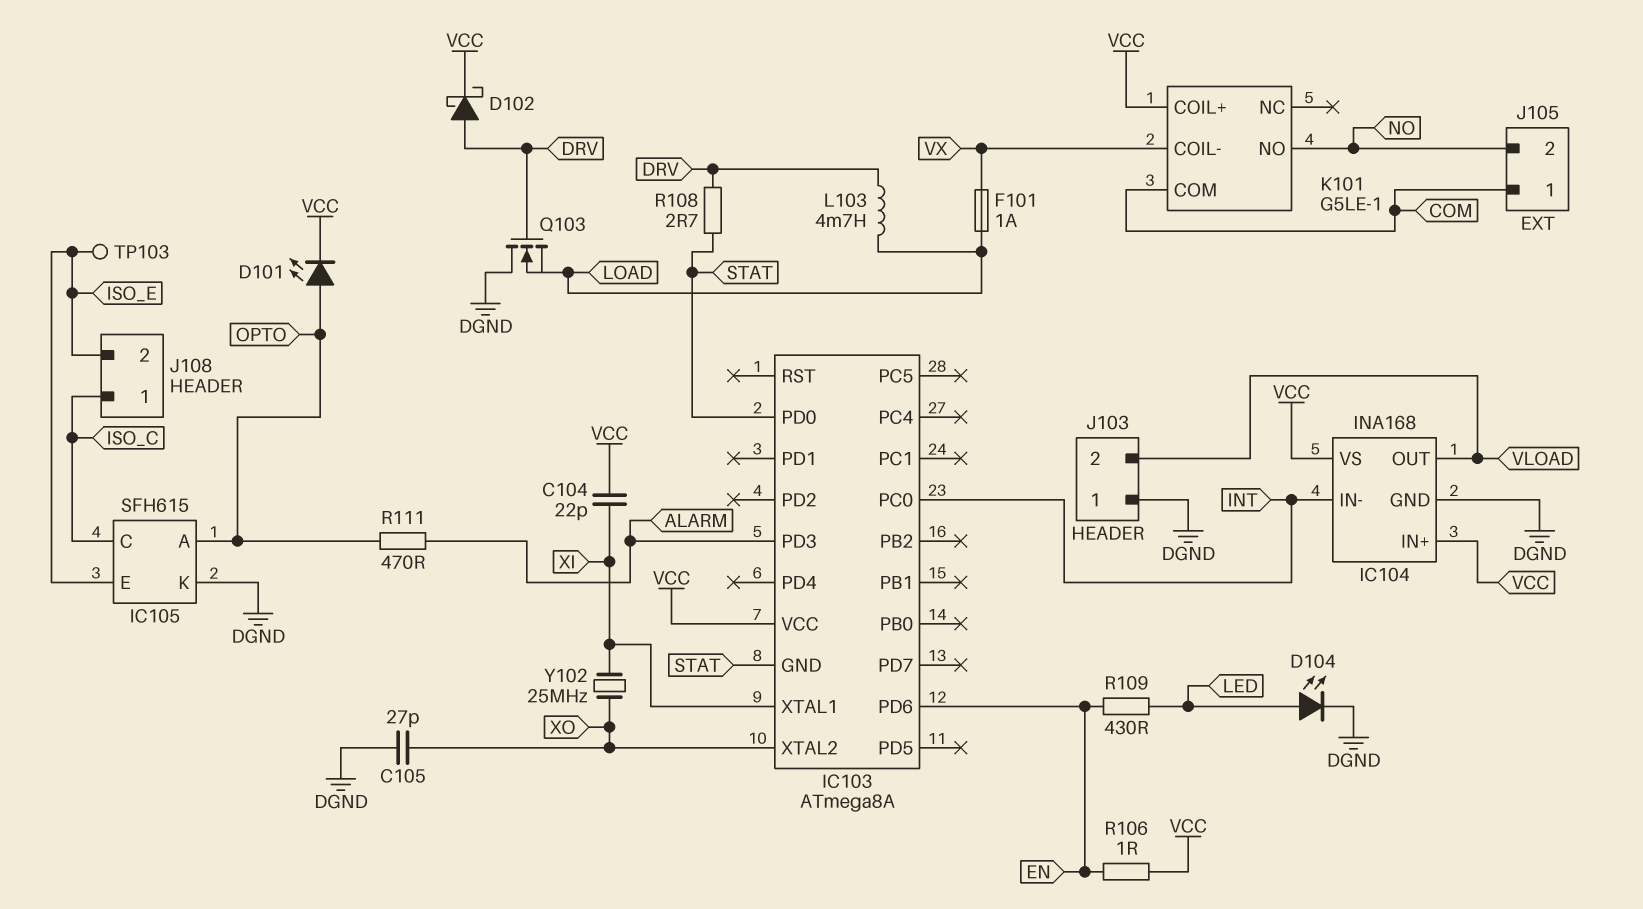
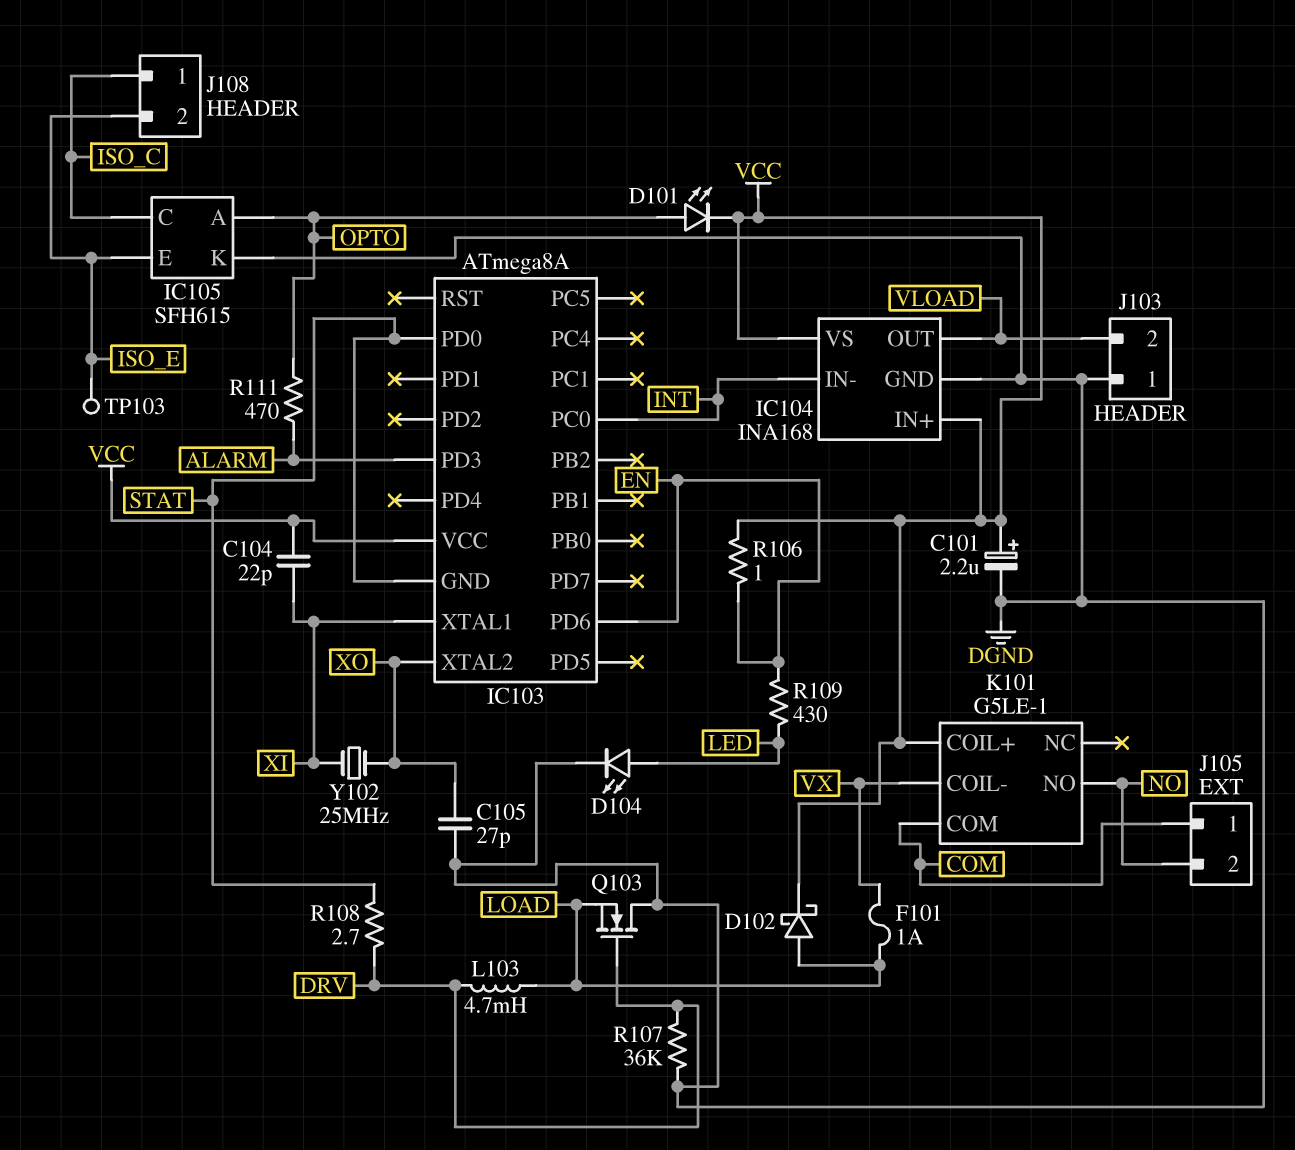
C101: none -> 2.2uF (plus VCC, minus DGND)
D102: schottky (A DRV, K VCC) -> schottky (A LOAD, K VCC)
R107: none -> 36k (DGND, DRV)

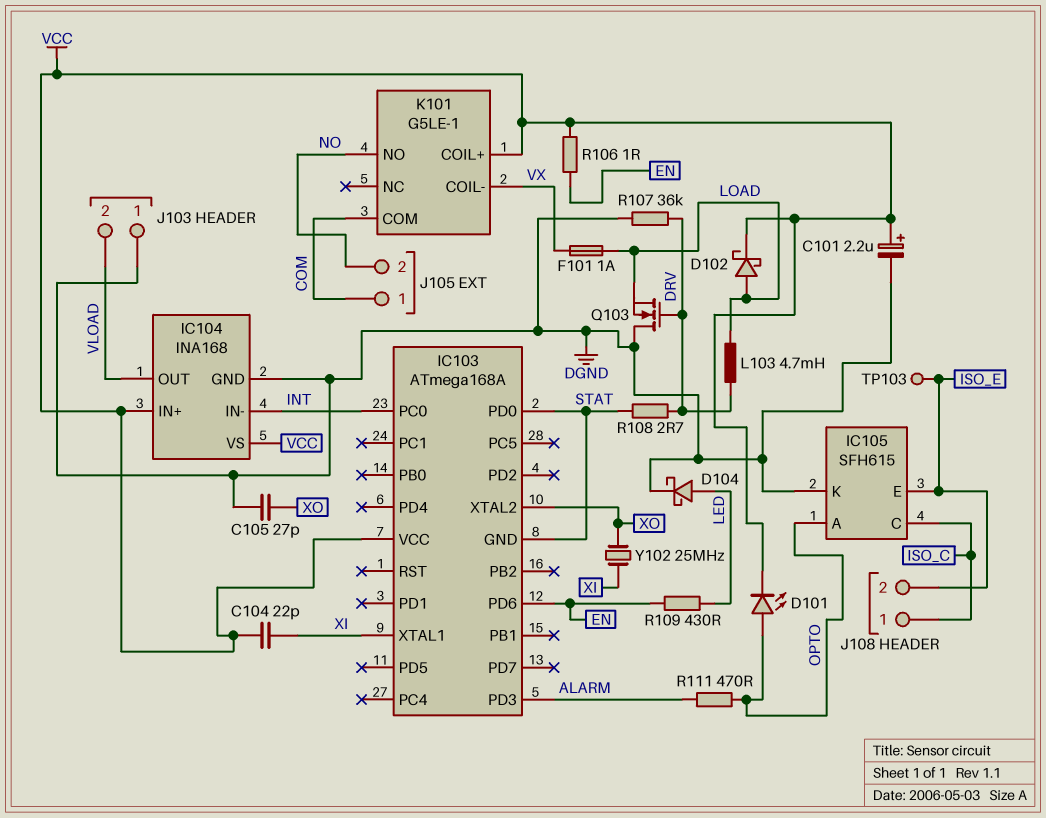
D104: LED (A LED, K DGND) -> schottky (A LED, K DGND)
IC103: ATmega8A -> ATmega168A

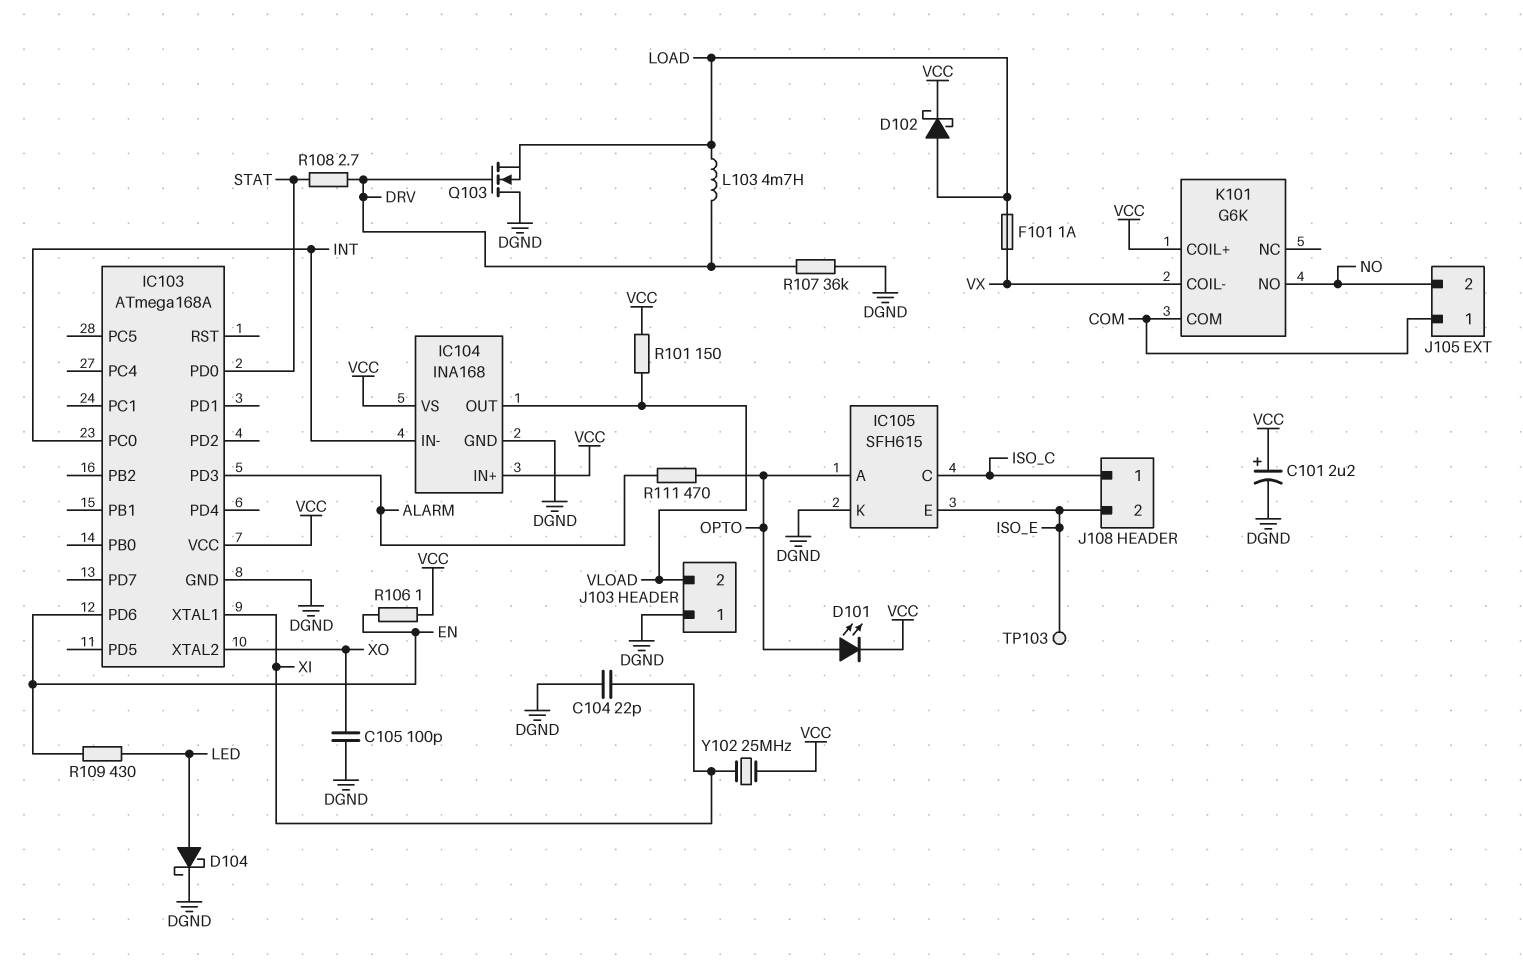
C104: 22pF (VCC, XI) -> 22pF (DGND, XI)
C105: 27pF (DGND, XO) -> 100pF (DGND, XO)
IC103 pin GND: STAT -> DGND
K101: G5LE-1 -> G6K
R101: none -> 150 (VCC, VLOAD)
Y102: 25MHz (XI, XO) -> 25MHz (VCC, XI)

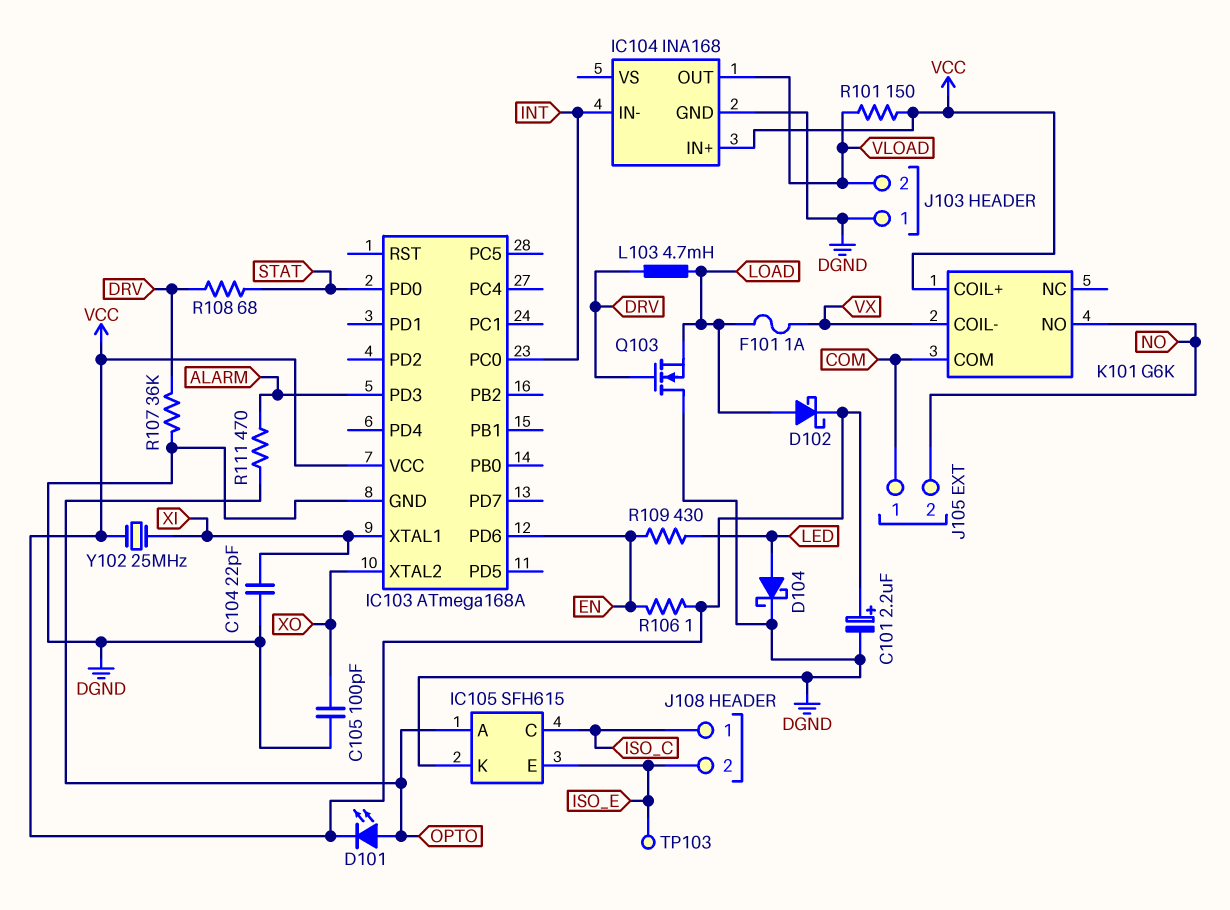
IC104 pin VS: VCC -> none
R108: 2.7 (DRV, STAT) -> 68 (DRV, STAT)

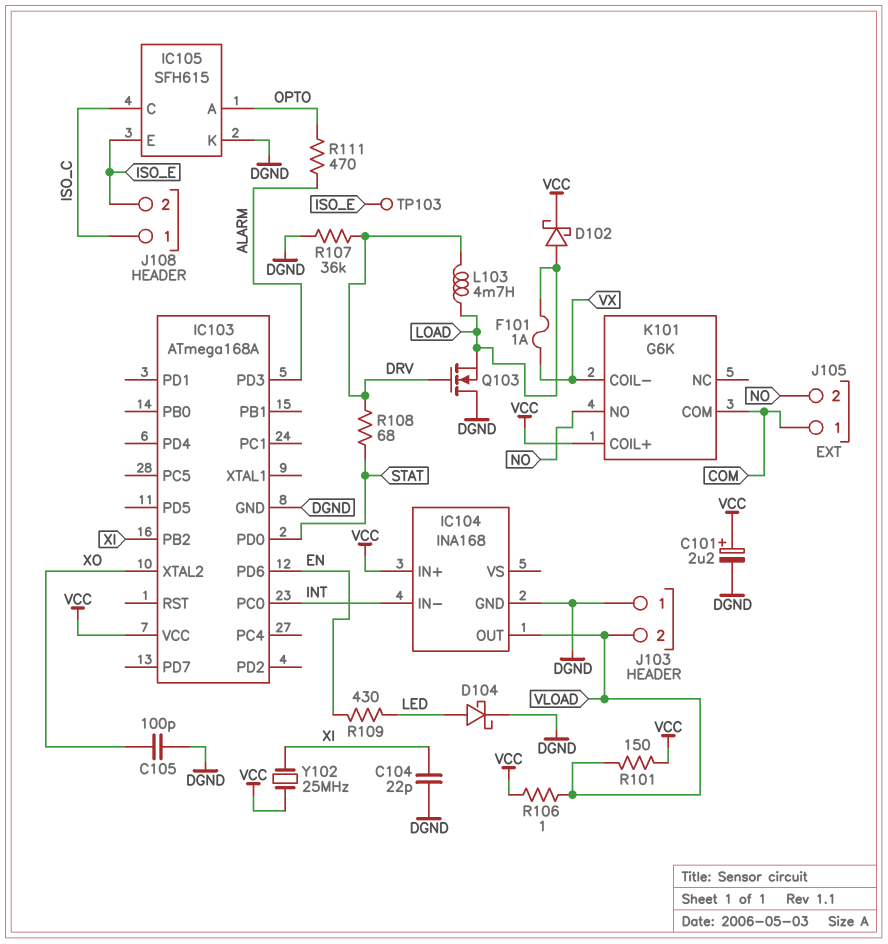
D101: LED (A OPTO, K VCC) -> none
IC103 pin PB2: none -> XI
IC103 pin XTAL1: XI -> none
R106: 1 (EN, VCC) -> 1 (VCC, VLOAD)

